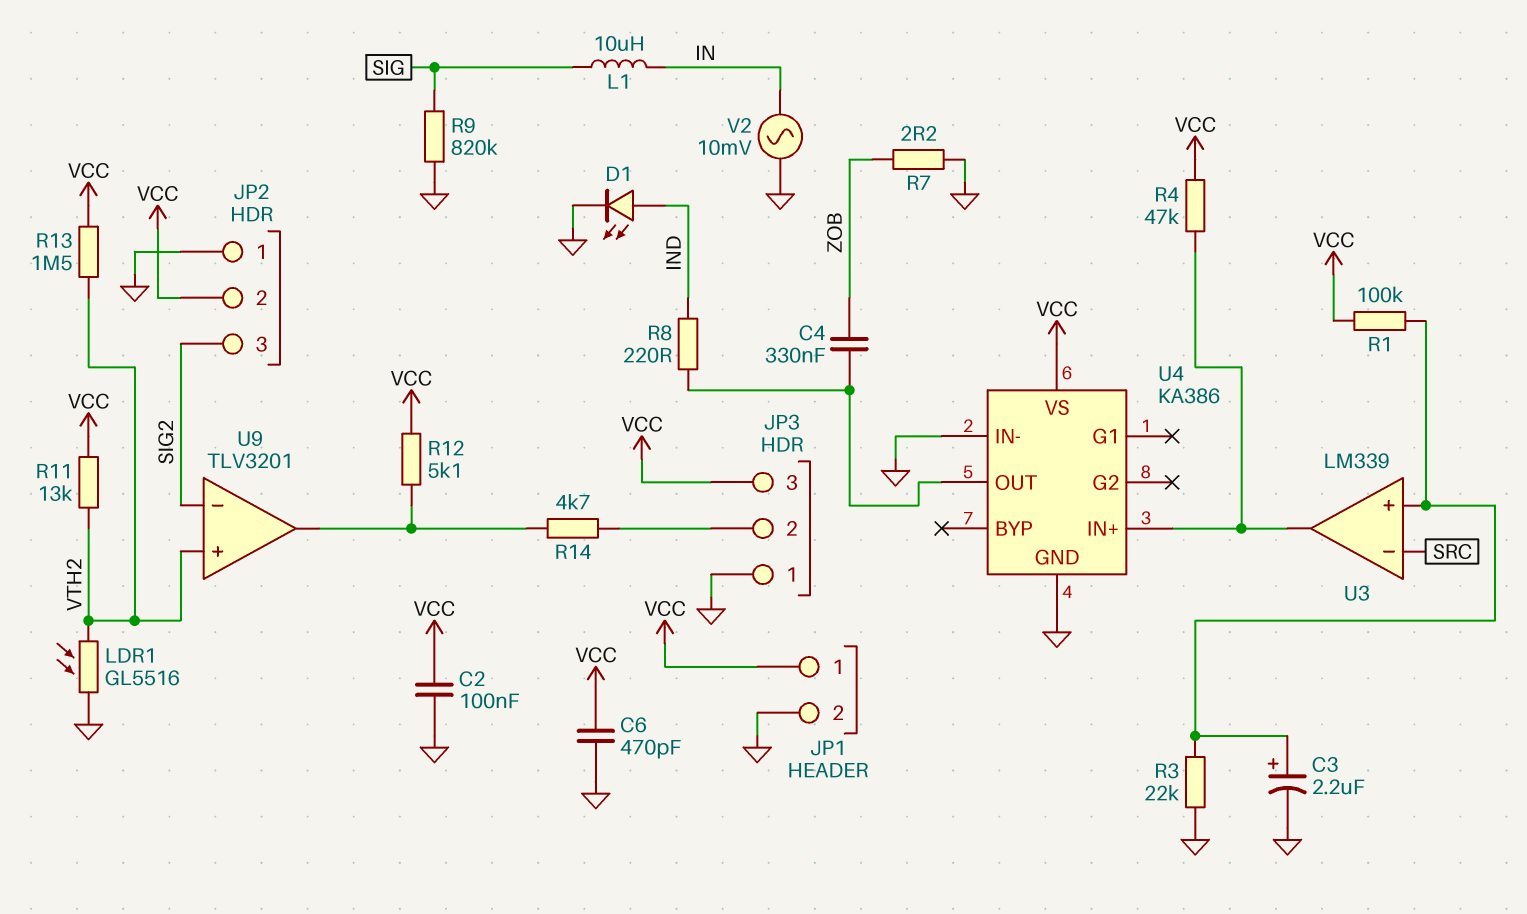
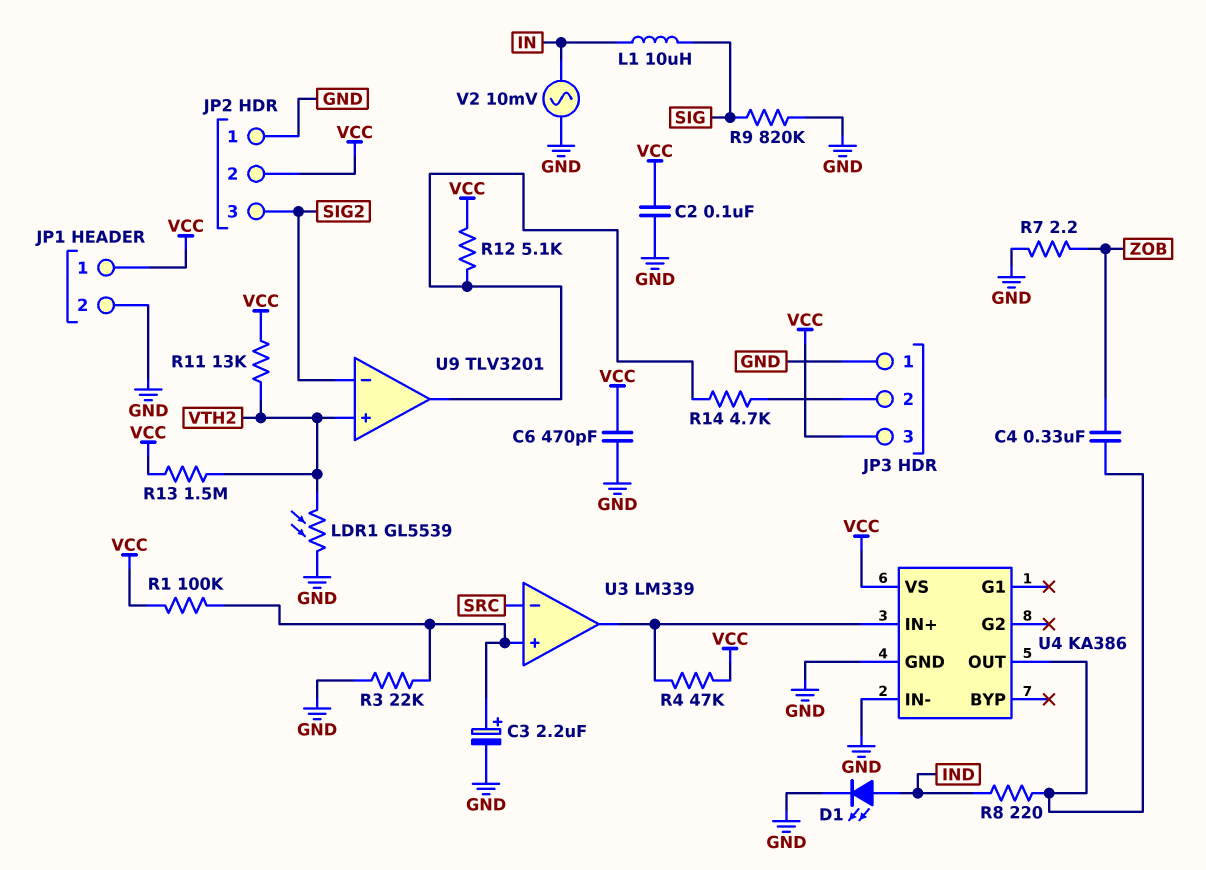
LDR1: GL5516 (GND, VTH2) -> GL5539 (GND, VTH2)

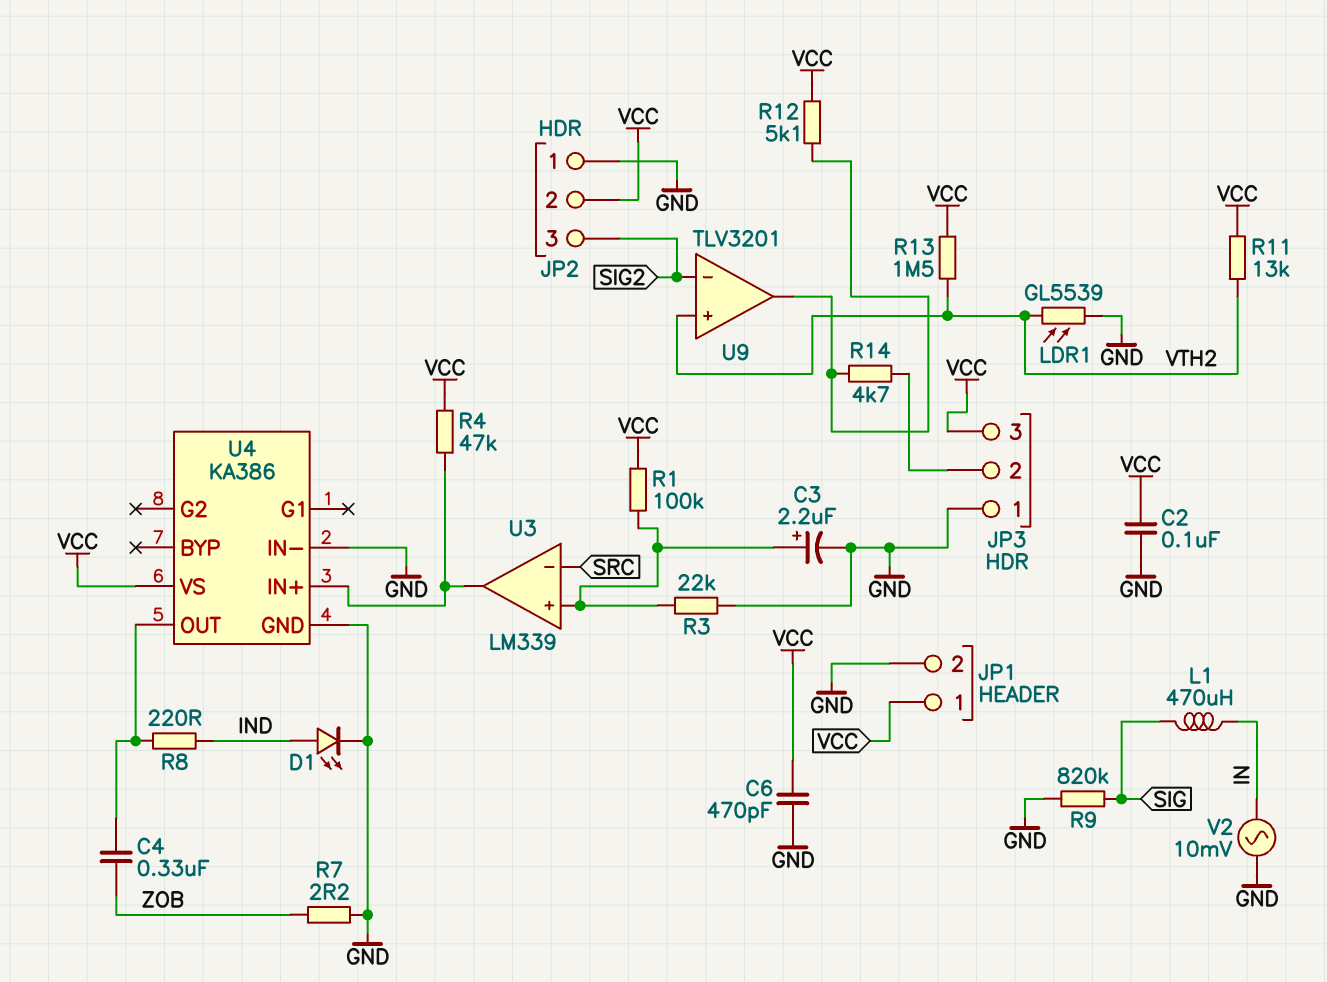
L1: 10uH (IN, SIG) -> 470uH (IN, SIG)

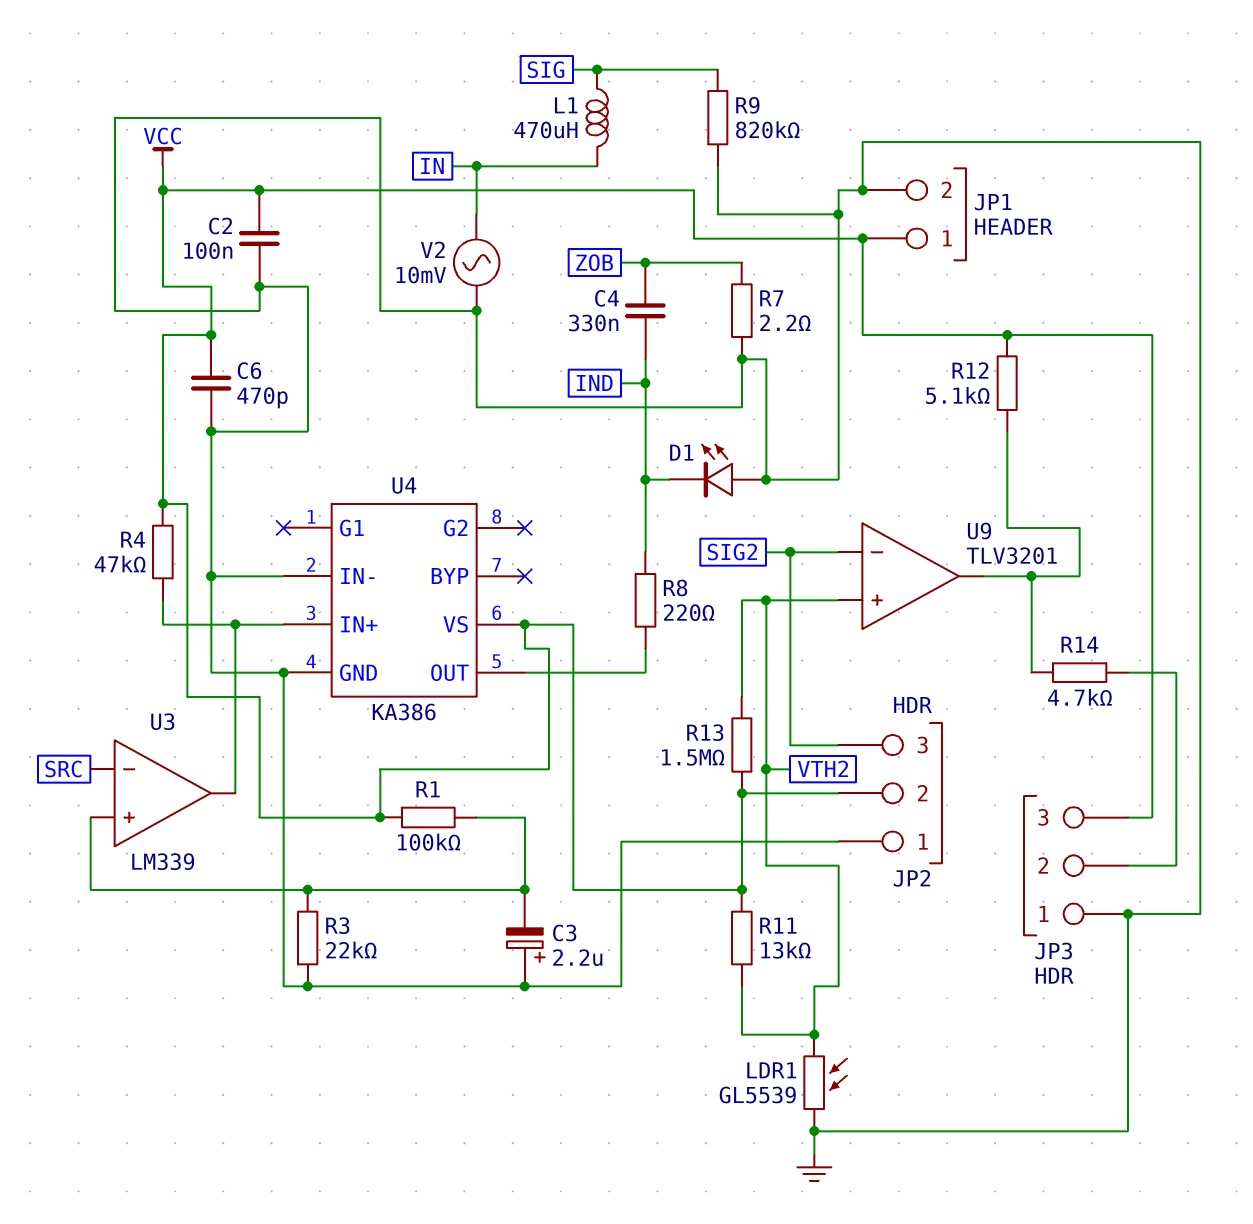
C3: 2.2uF (plus U3/in+, minus GND) -> 2.2uF (plus GND, minus U3/in+)
C4: 330nF (U4/OUT, ZOB) -> 330nF (IND, ZOB)
D1: LED (A IND, K GND) -> LED (A GND, K IND)

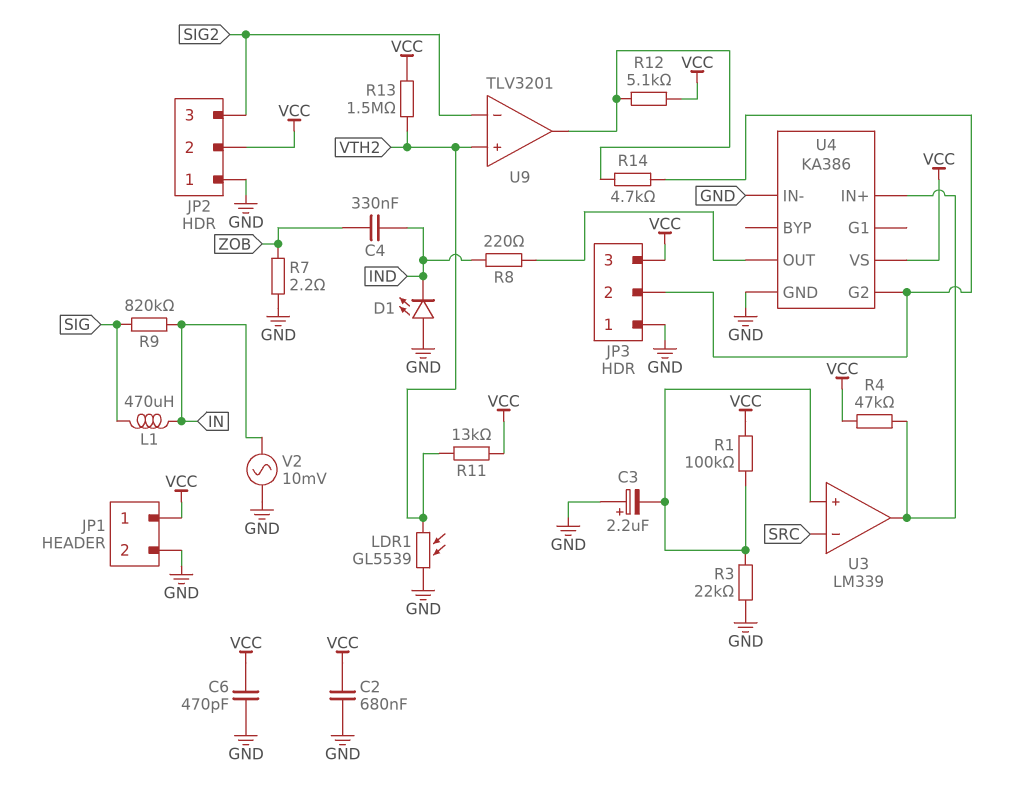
C2: 100nF (GND, VCC) -> 680nF (GND, VCC)
R9: 820k (GND, SIG) -> 820k (IN, SIG)
U4 pin G2: none -> JP3/2

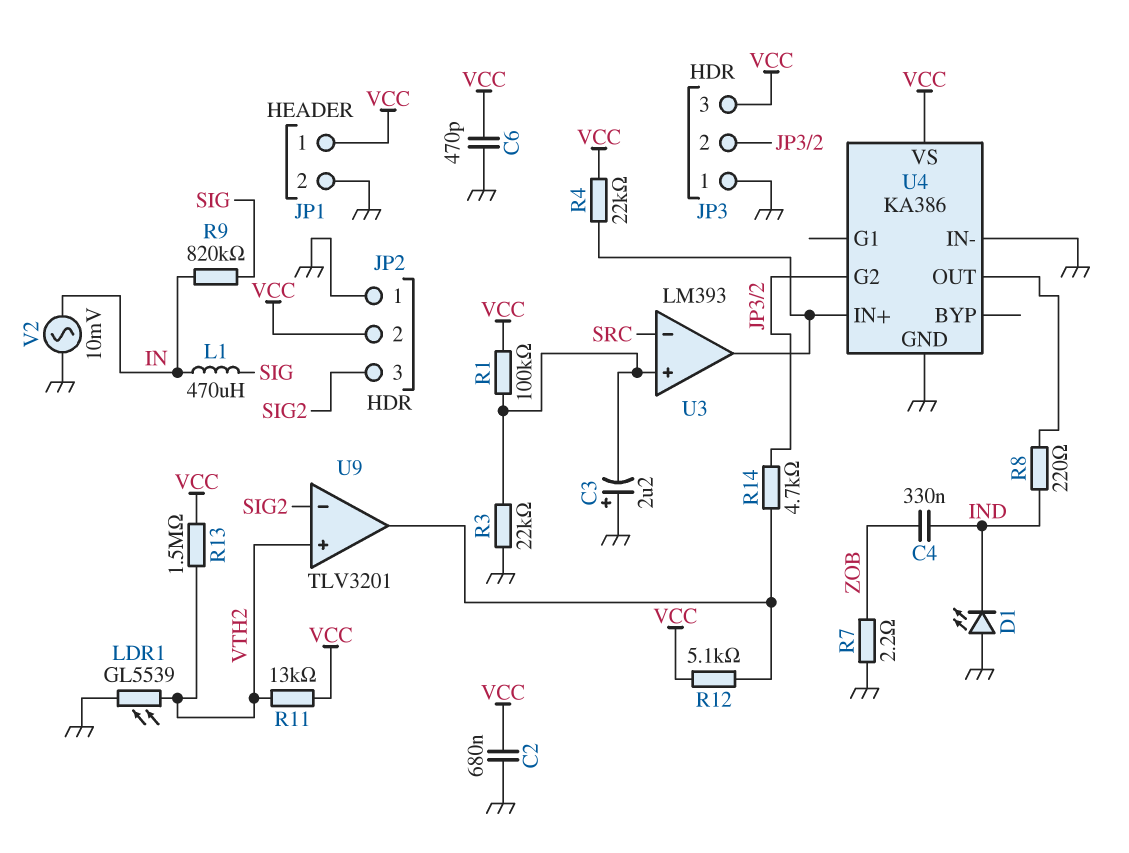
R4: 47k (U3/out, VCC) -> 22k (U3/out, VCC)
U3: LM339 -> LM393

